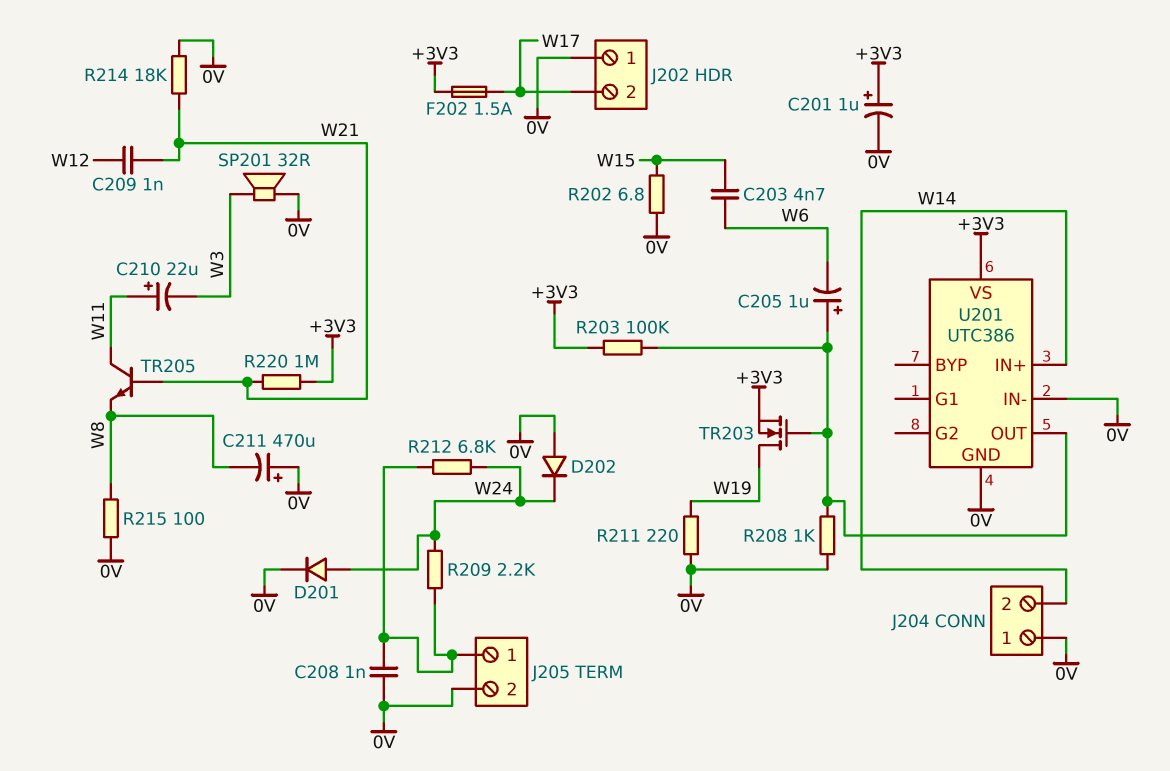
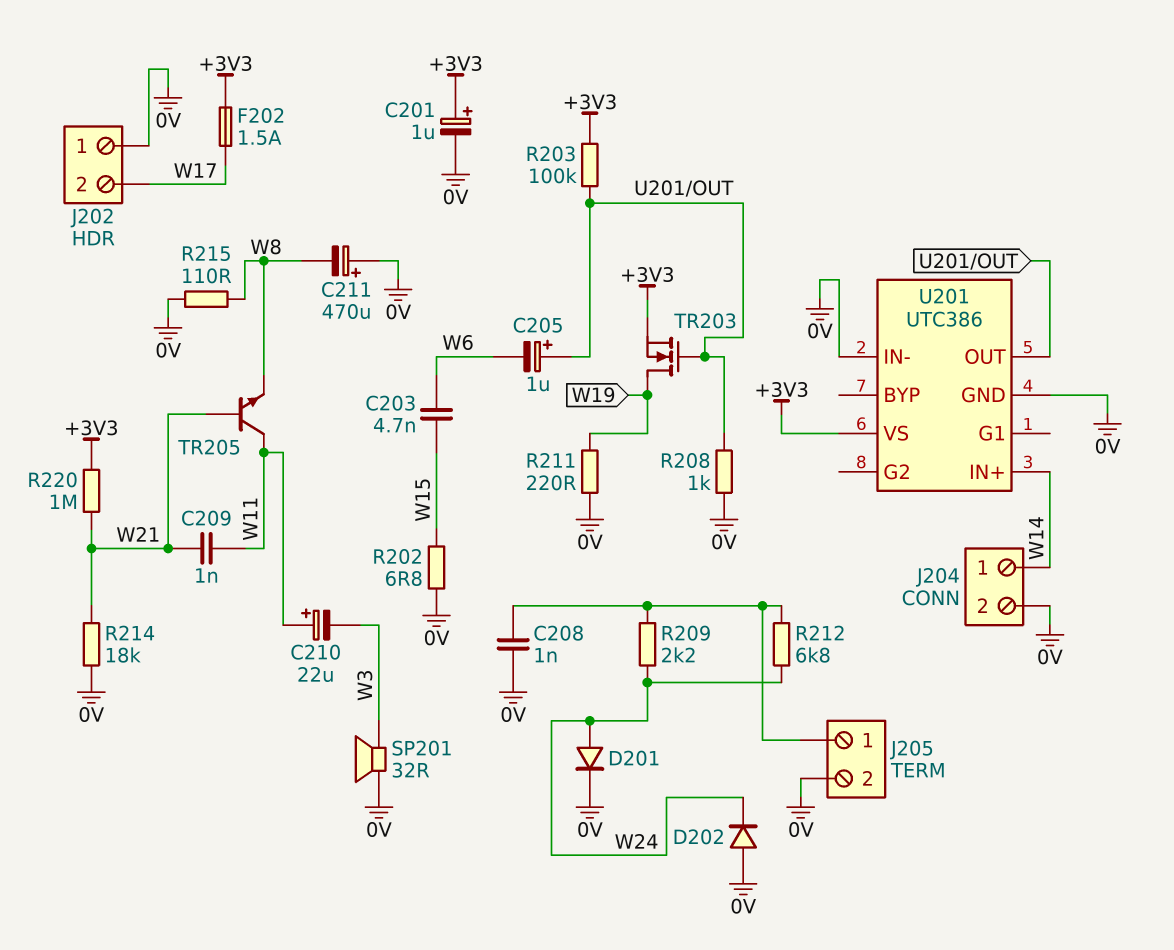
C209: 1nF (W12, W21) -> 1nF (W11, W21)
J204 pin 1: 0V -> W14
J204 pin 2: W14 -> 0V
R215: 100 (0V, W8) -> 110 (0V, W8)

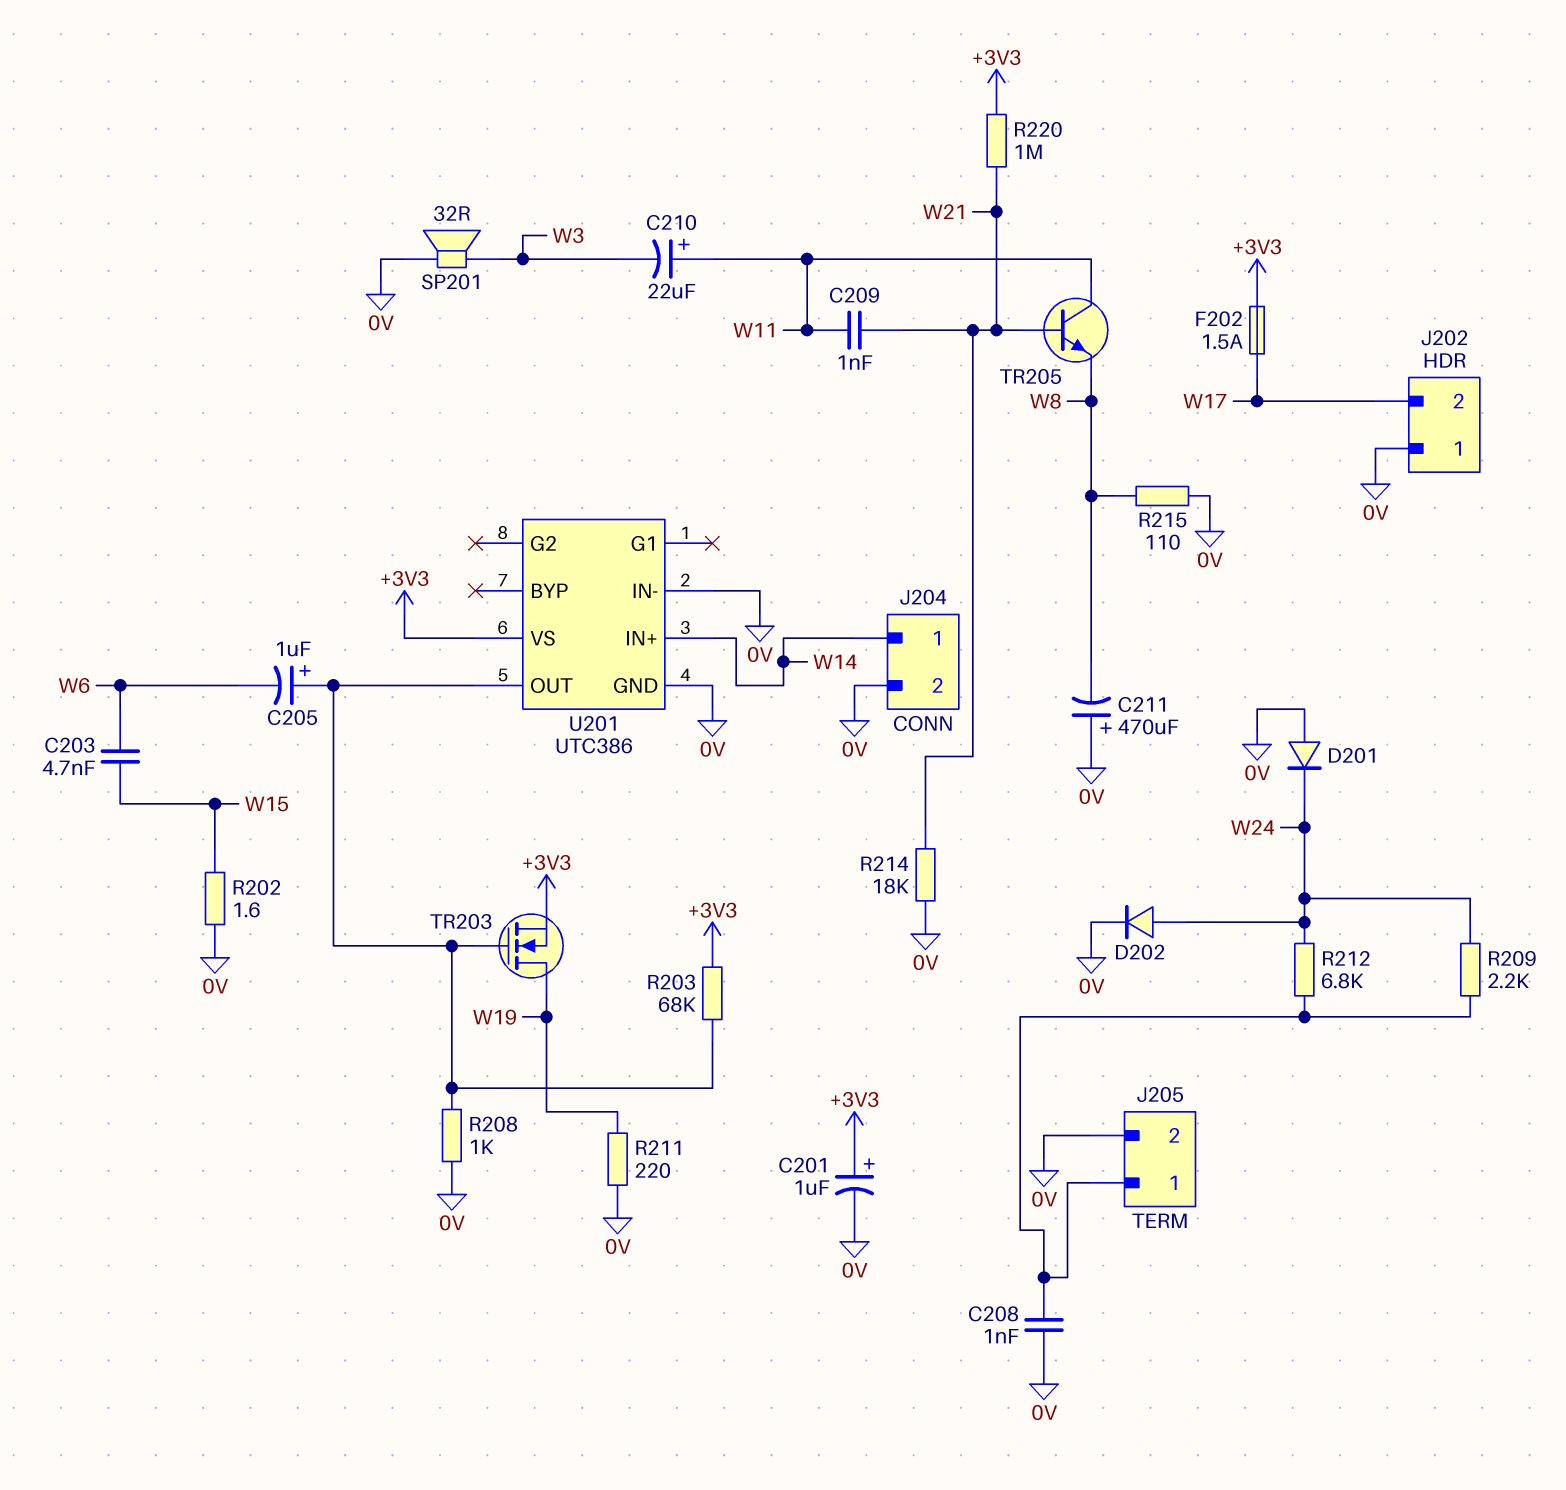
D201: diode (A W24, K 0V) -> diode (A 0V, K W24)
D202: diode (A 0V, K W24) -> diode (A W24, K 0V)
R202: 6.8 (0V, W15) -> 1.6 (0V, W15)
R203: 100k (+3V3, U201/OUT) -> 68k (+3V3, U201/OUT)

